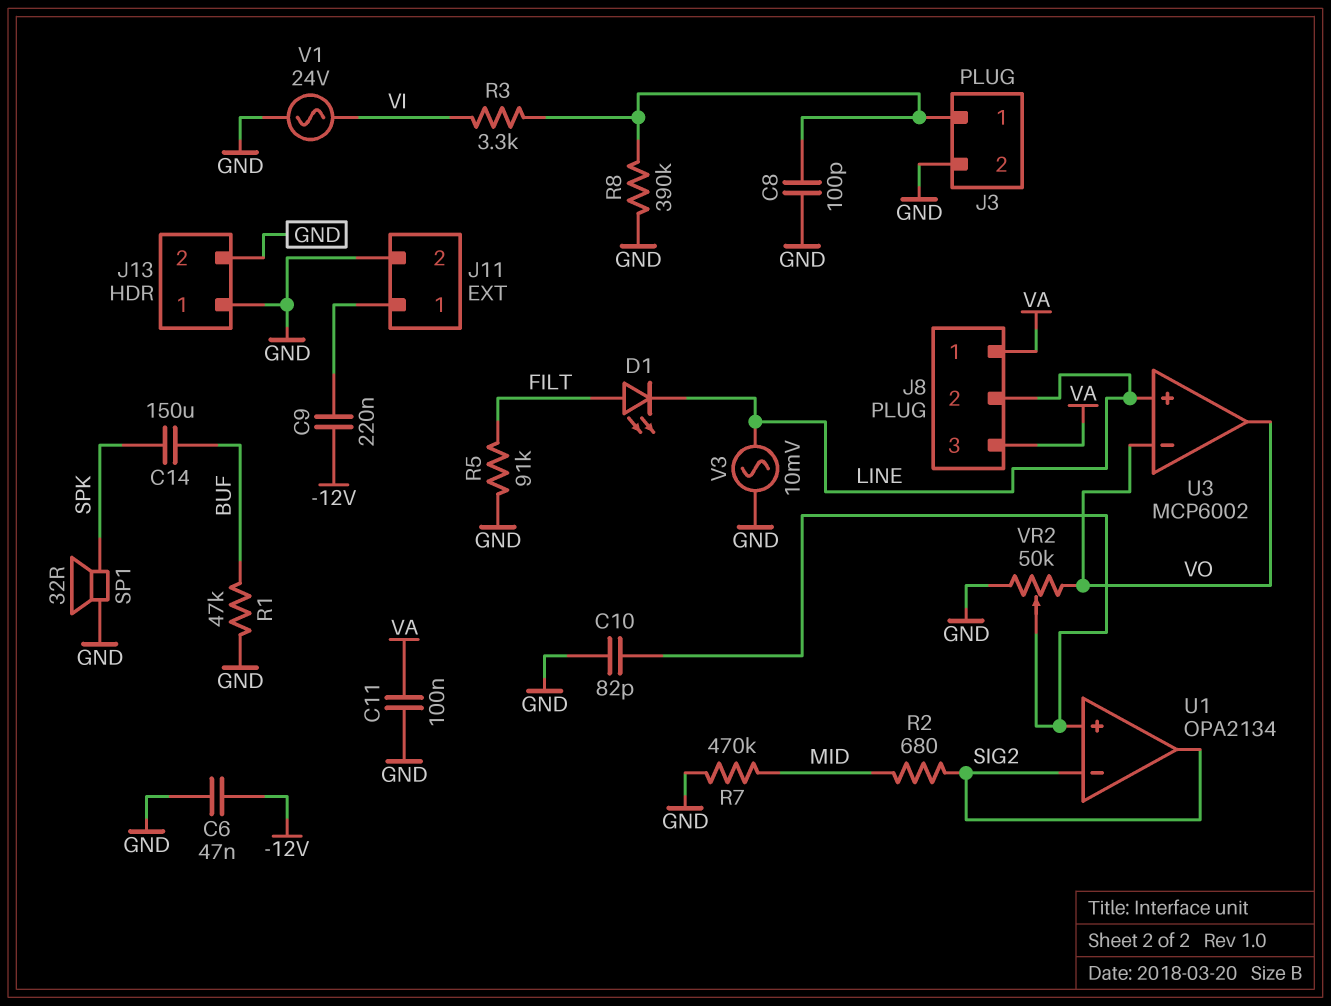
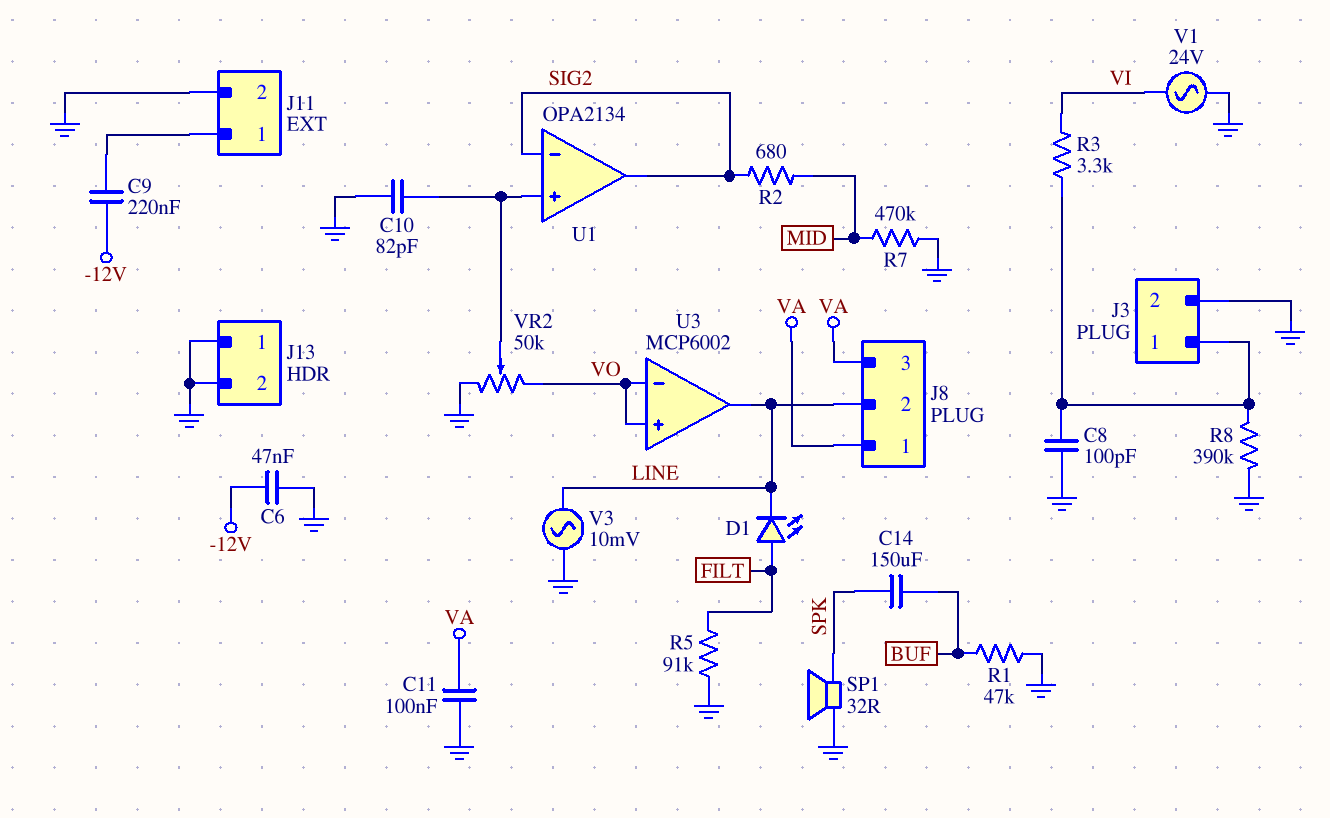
U3 pin in+: LINE -> VO
U3 pin out: VO -> LINE

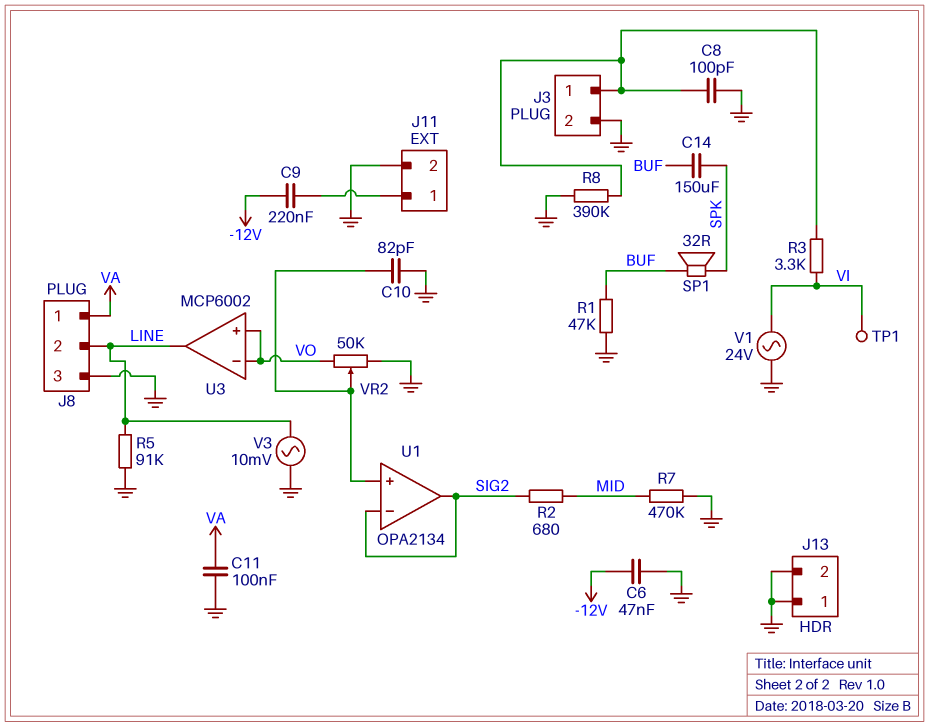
D1: LED (A FILT, K LINE) -> none
J8 pin 3: VA -> GND
R5: 91k (FILT, GND) -> 91k (GND, LINE)
SP1: speaker 32R (GND, SPK) -> speaker 32R (BUF, SPK)
TP1: none -> test point (VI)

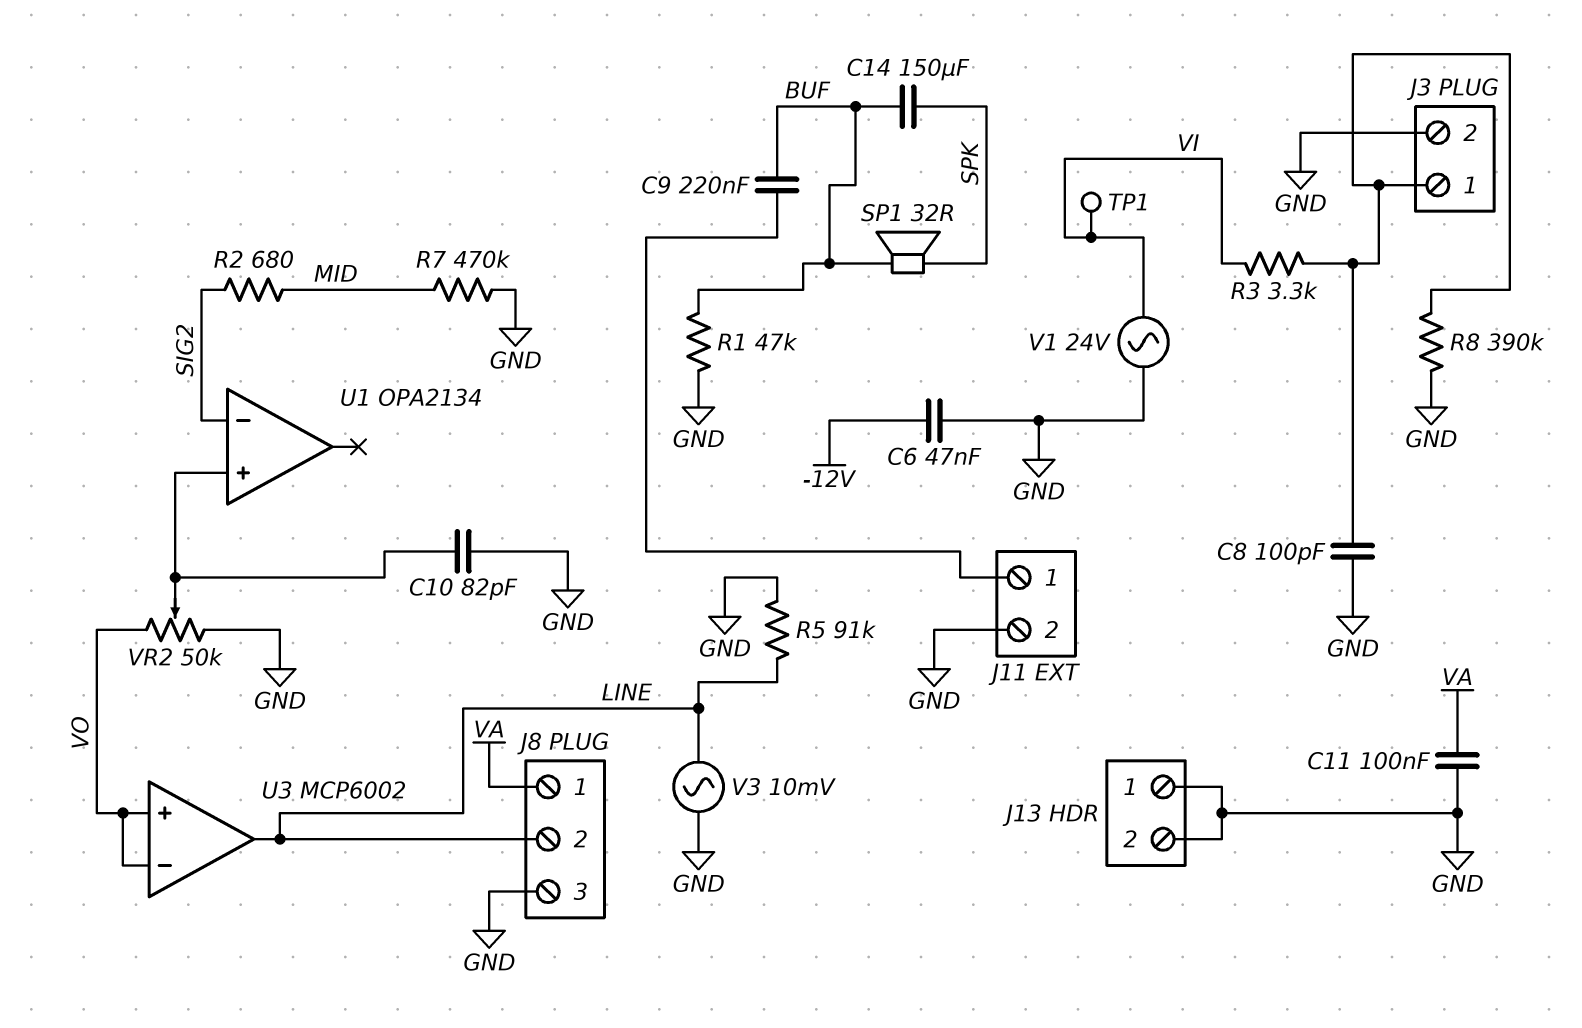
C9: 220nF (-12V, J11/1) -> 220nF (BUF, J11/1)
U1 pin out: SIG2 -> none

